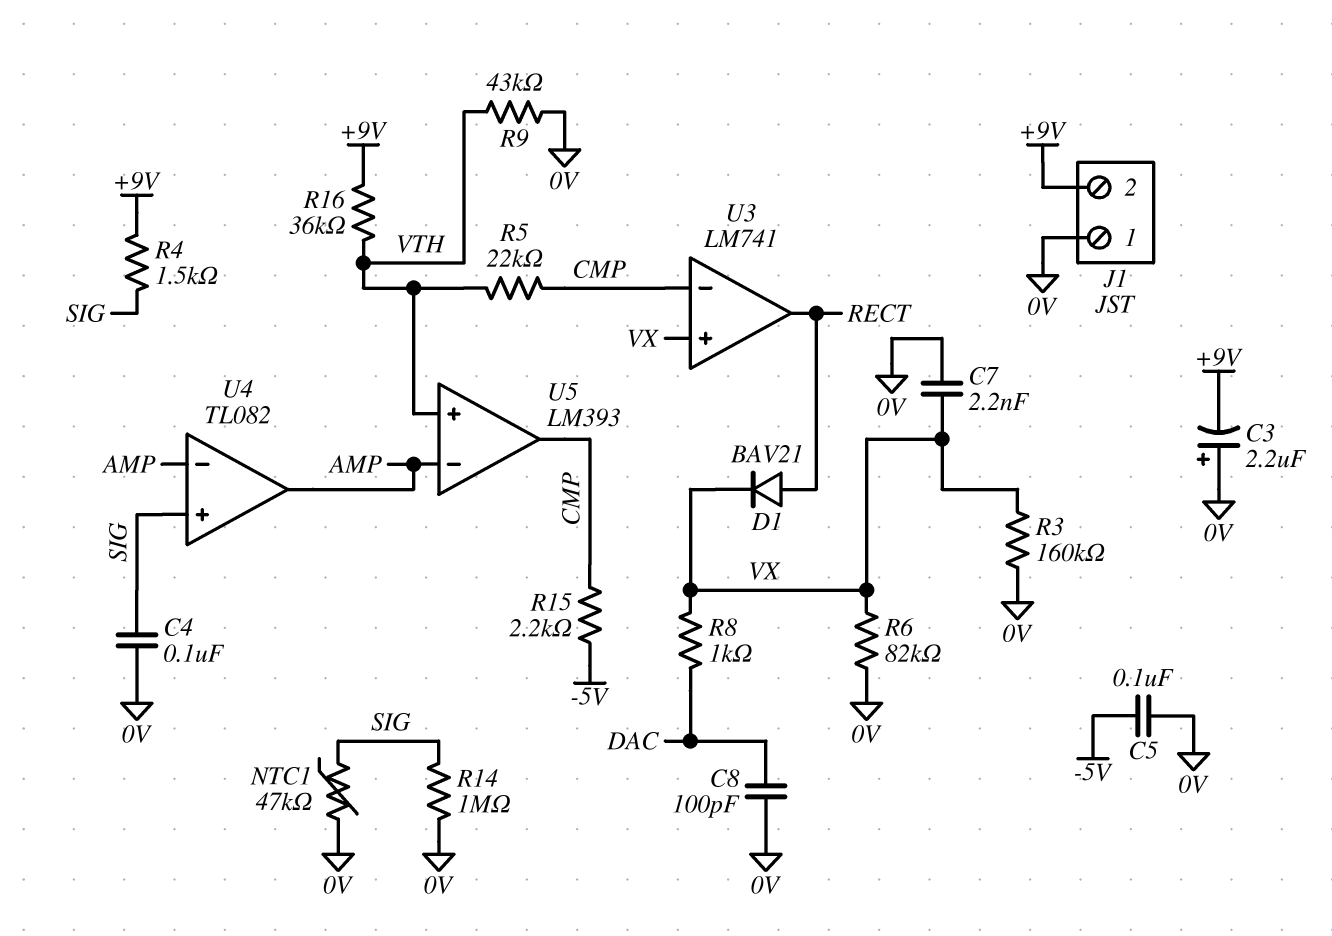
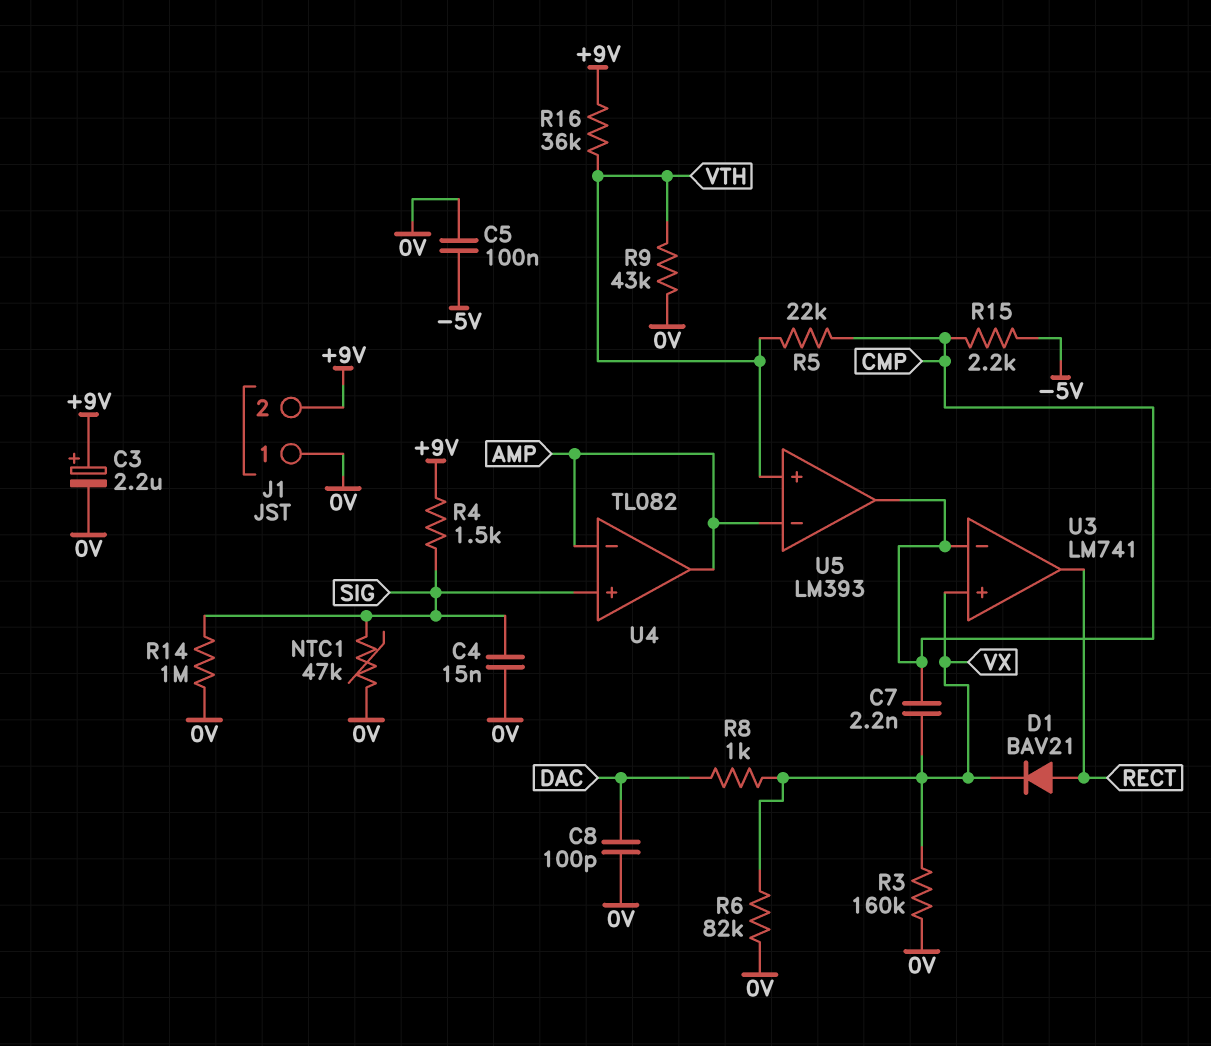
C3: 2.2uF (plus 0V, minus +9V) -> 2.2uF (plus +9V, minus 0V)
C4: 100nF (0V, SIG) -> 15nF (0V, SIG)
C7: 2.2nF (0V, VX) -> 2.2nF (CMP, VX)

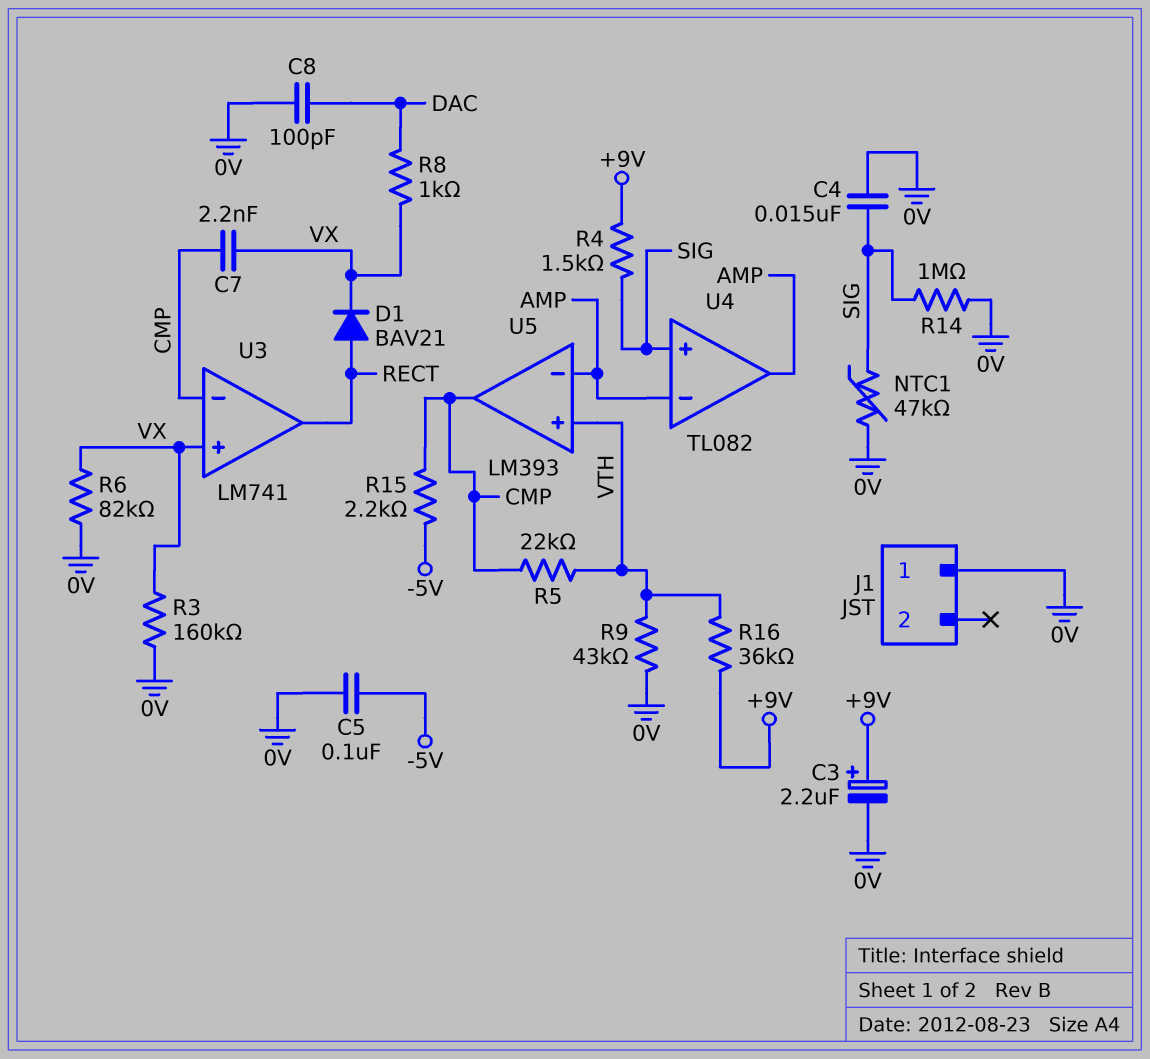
J1 pin 2: +9V -> none

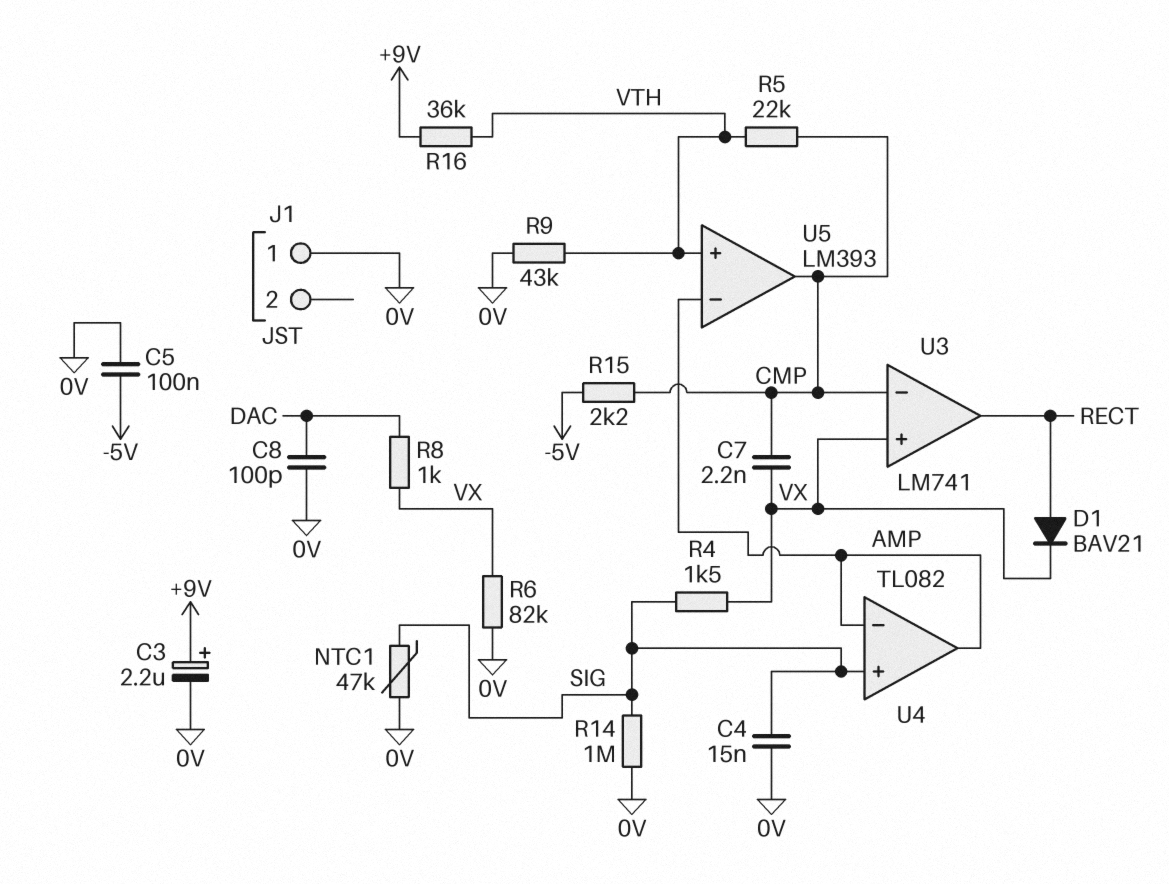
R3: 160k (0V, VX) -> none
R4: 1.5k (+9V, SIG) -> 1.5k (SIG, VX)

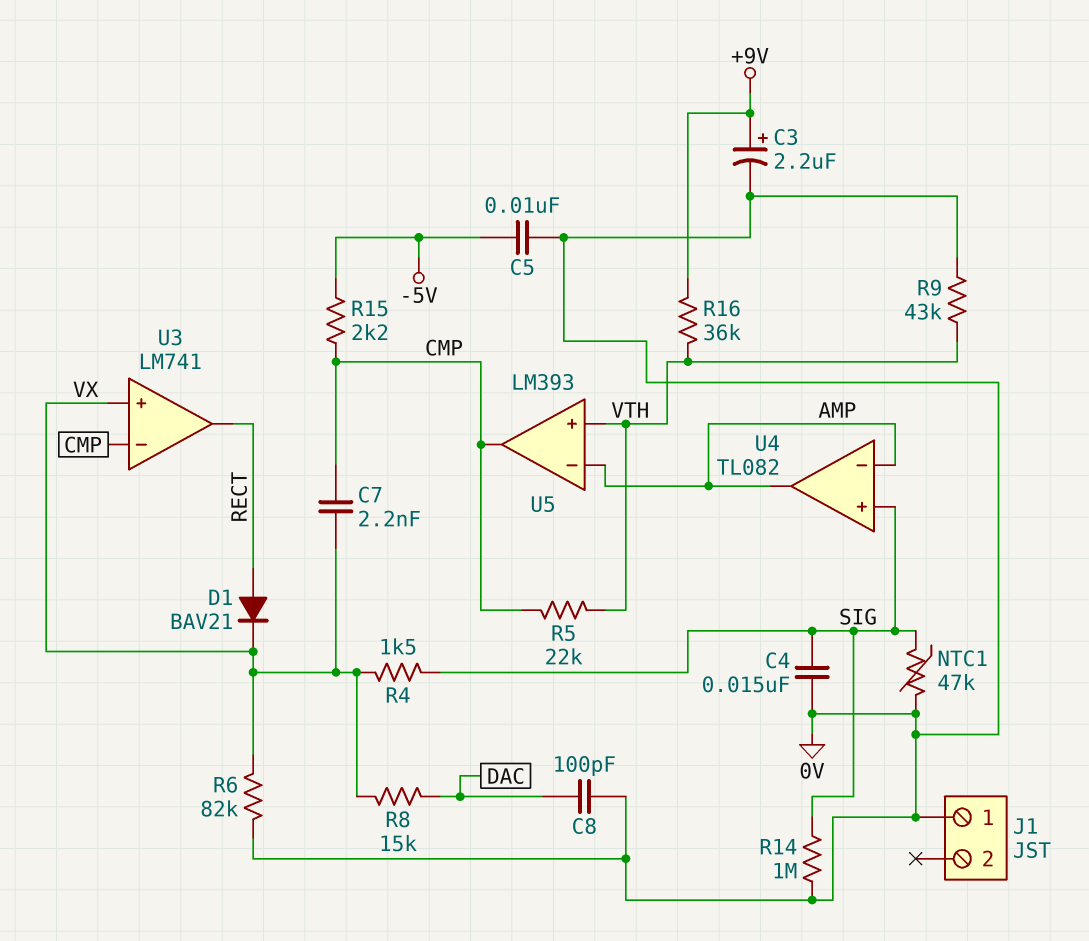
C5: 100nF (-5V, 0V) -> 10nF (-5V, 0V)
R8: 1k (DAC, VX) -> 15k (DAC, VX)

